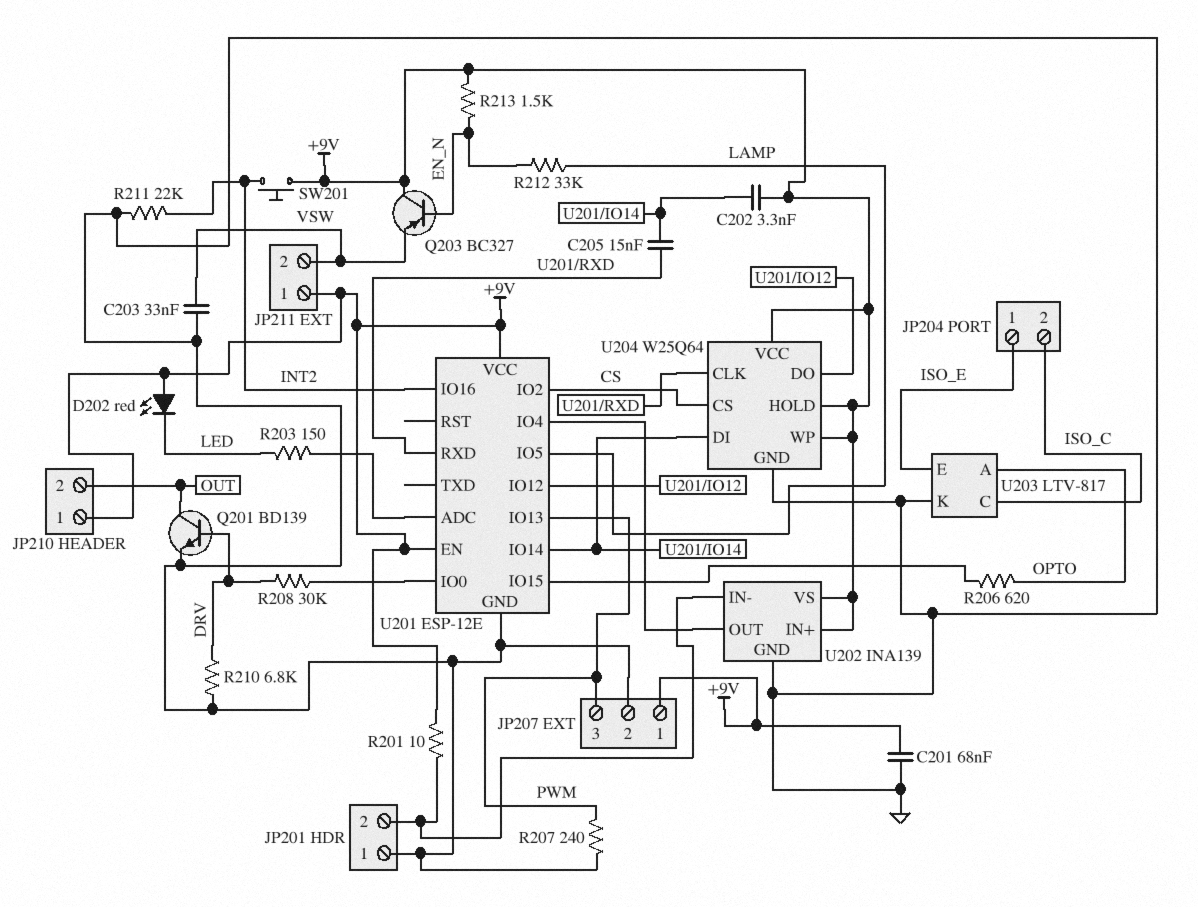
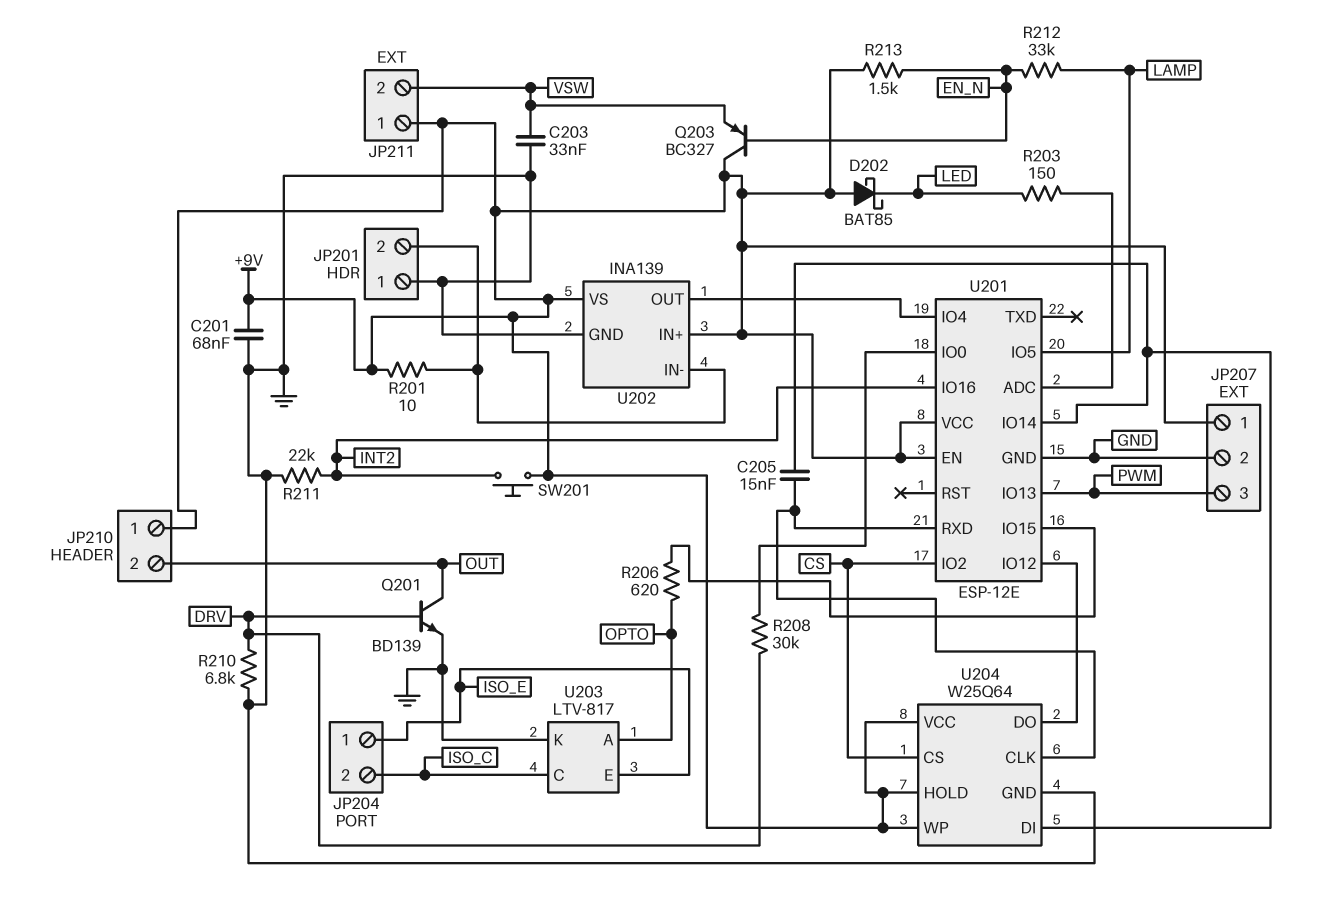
C202: 3.3nF (+9V, U201/IO14) -> none
D202: LED red (A +9V, K LED) -> schottky BAT85 (A +9V, K LED)
R207: 240 (GND, PWM) -> none

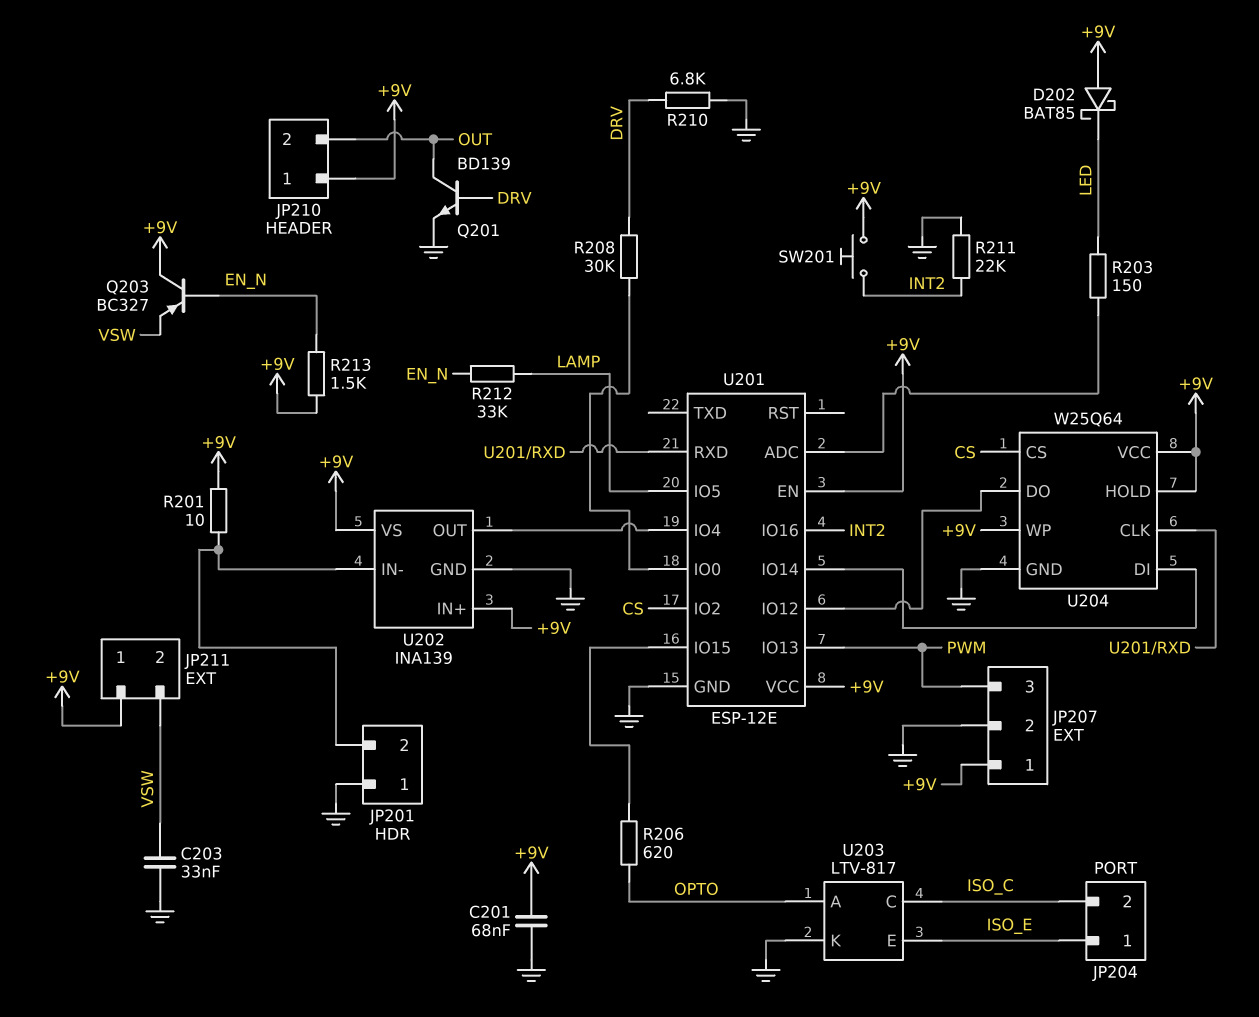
C205: 15nF (U201/IO14, U201/RXD) -> none

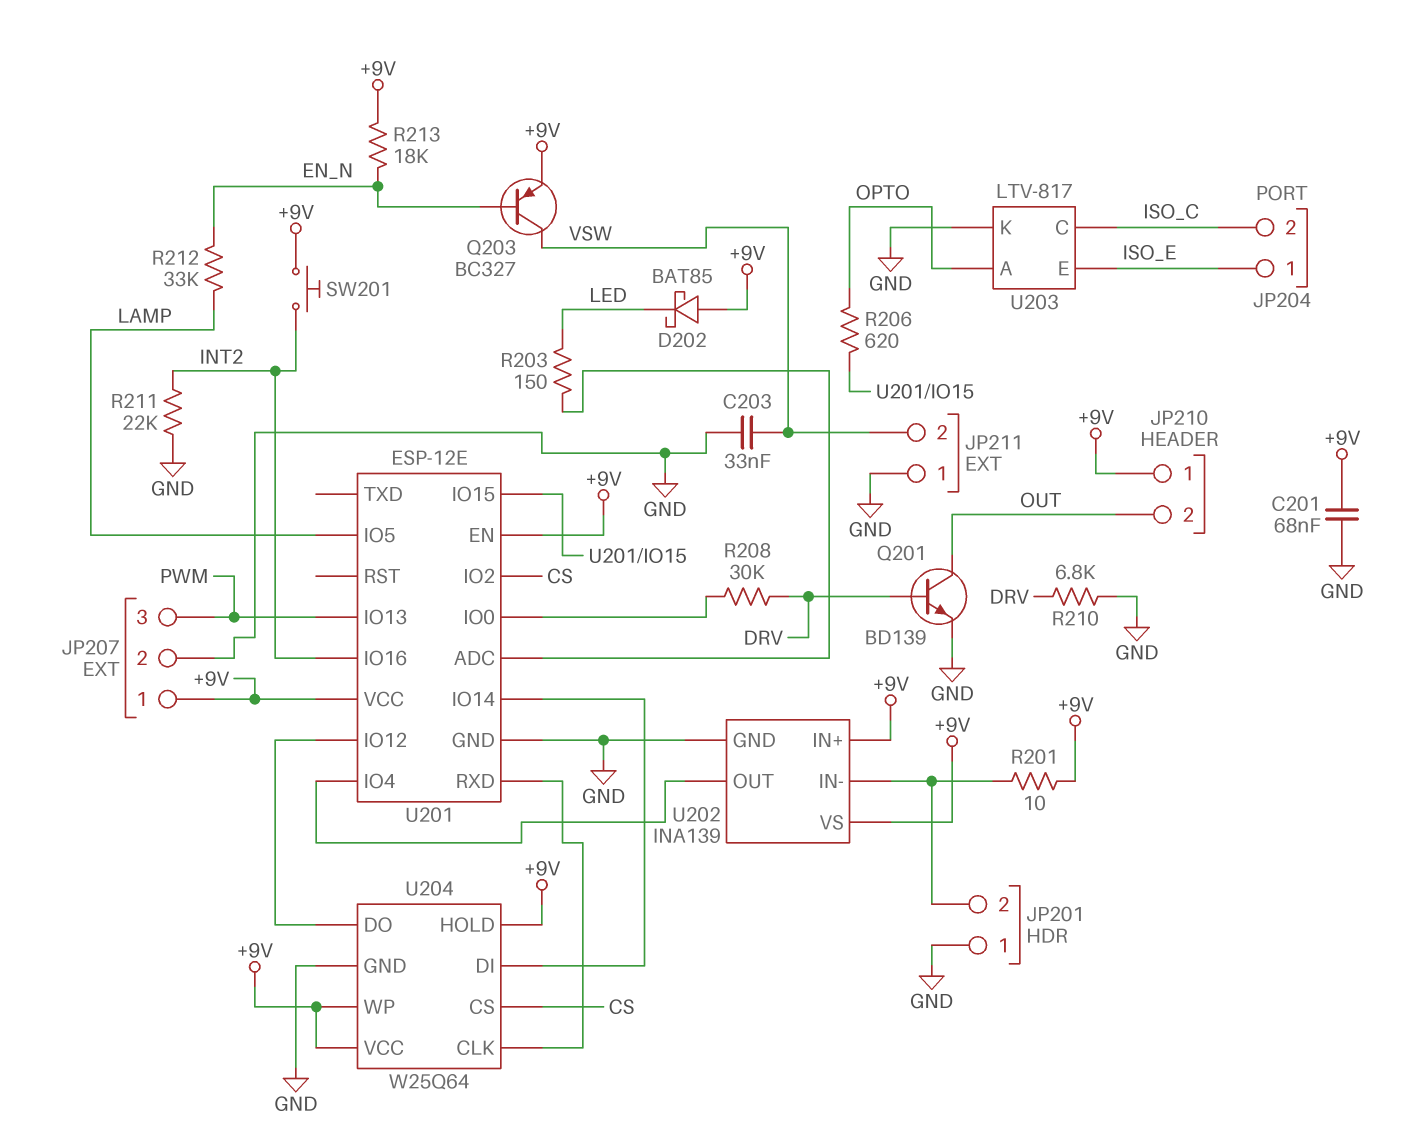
JP211 pin 1: +9V -> GND
Q203: PNP BC327 (B EN_N, C +9V, E VSW) -> PNP BC327 (B EN_N, C VSW, E +9V)
R213: 1.5k (+9V, EN_N) -> 18k (+9V, EN_N)

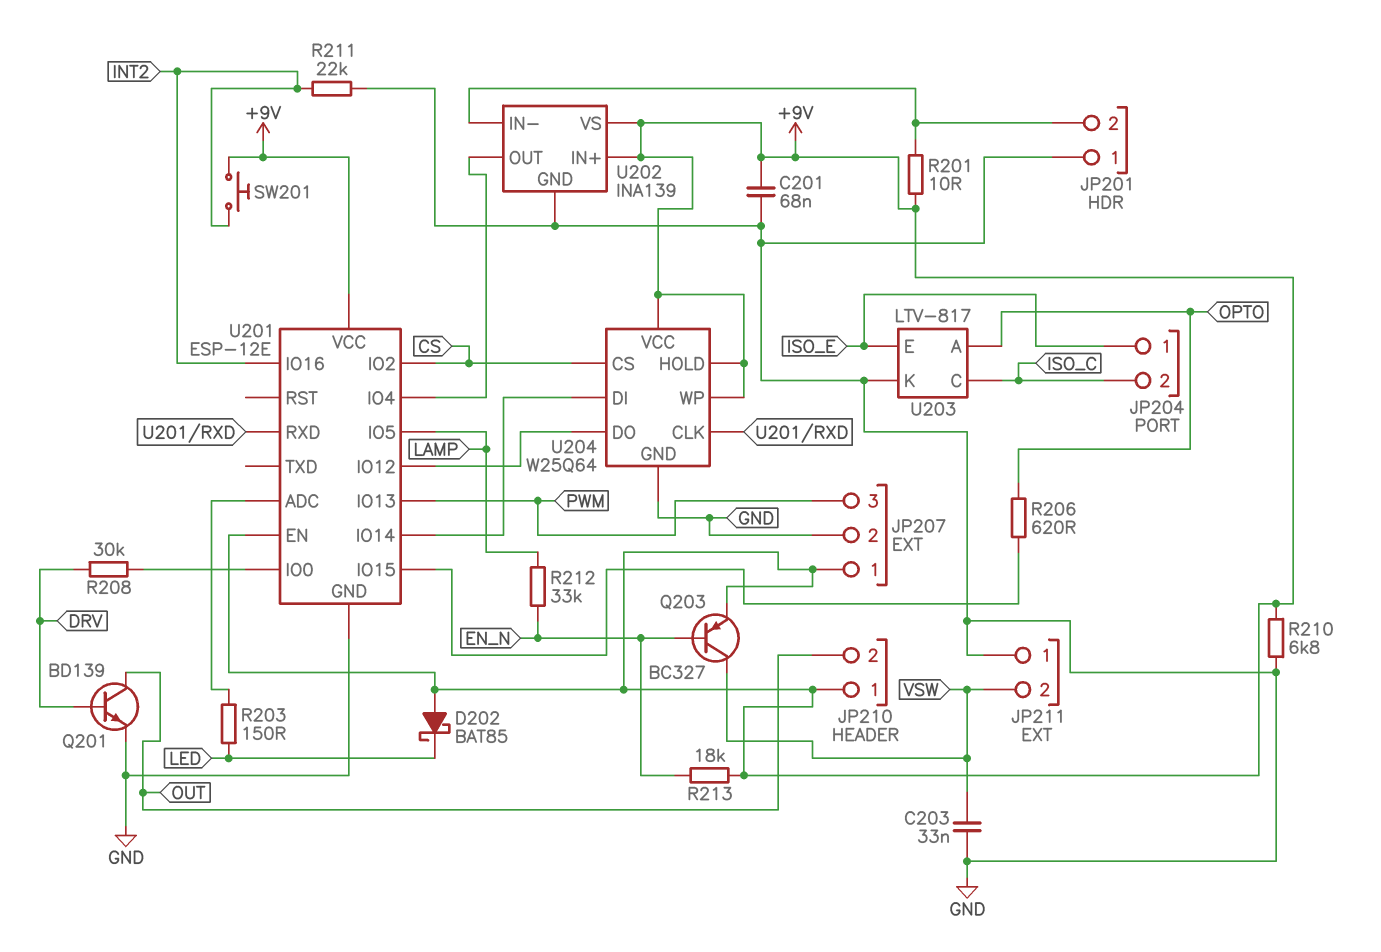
R210: 6.8k (DRV, GND) -> 6.8k (+9V, GND)

